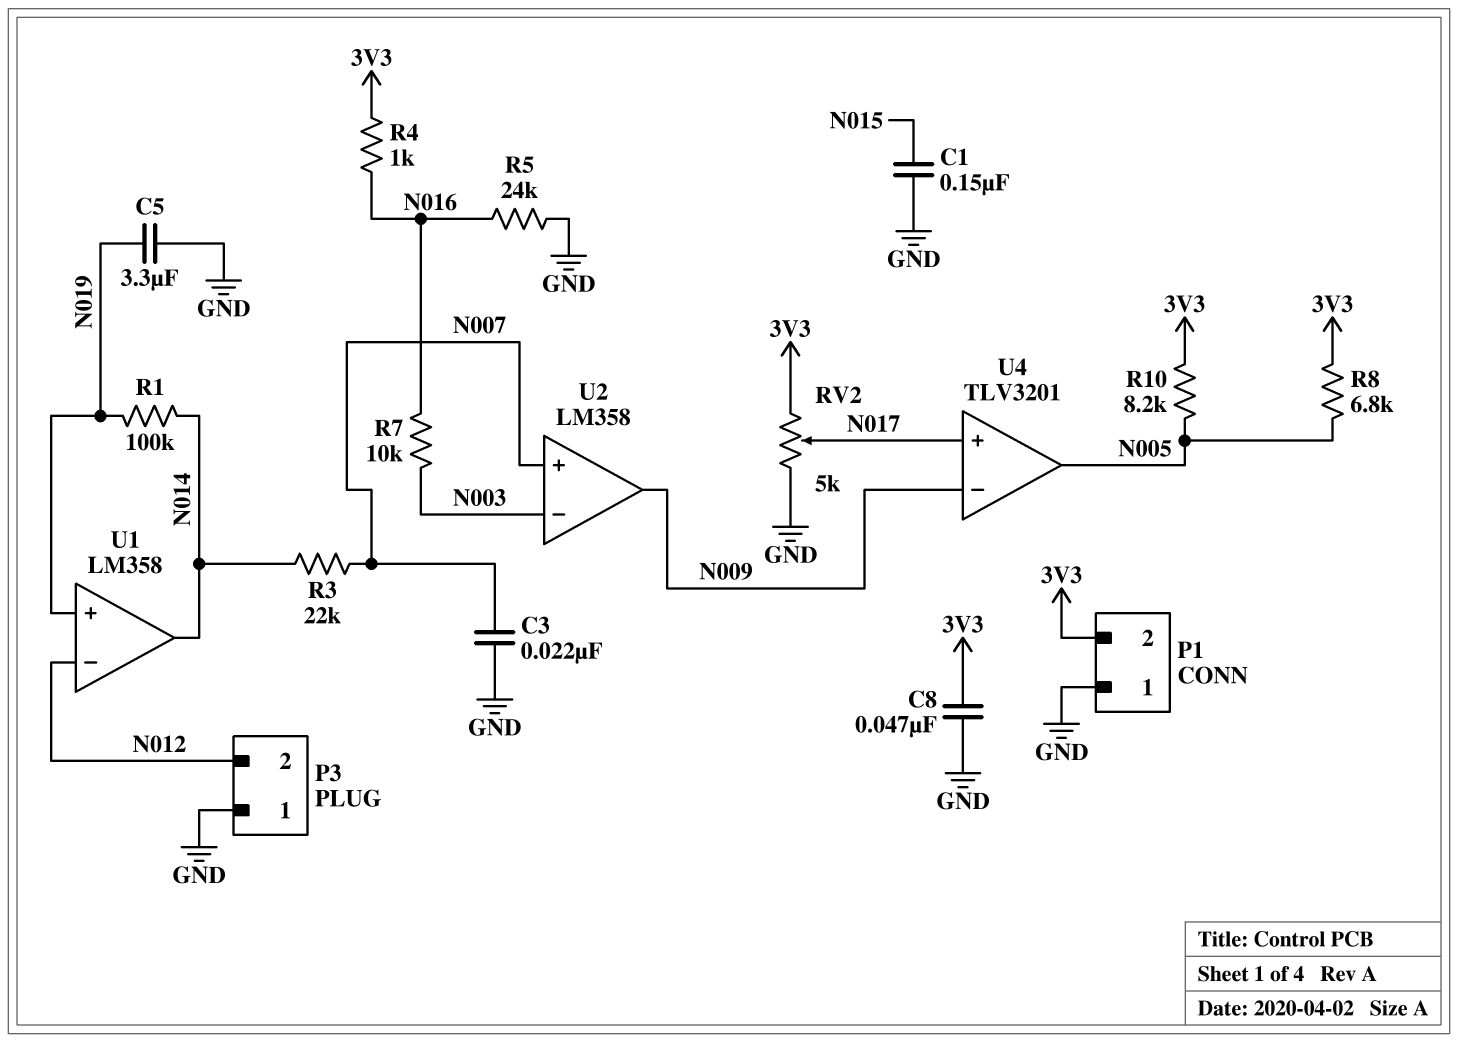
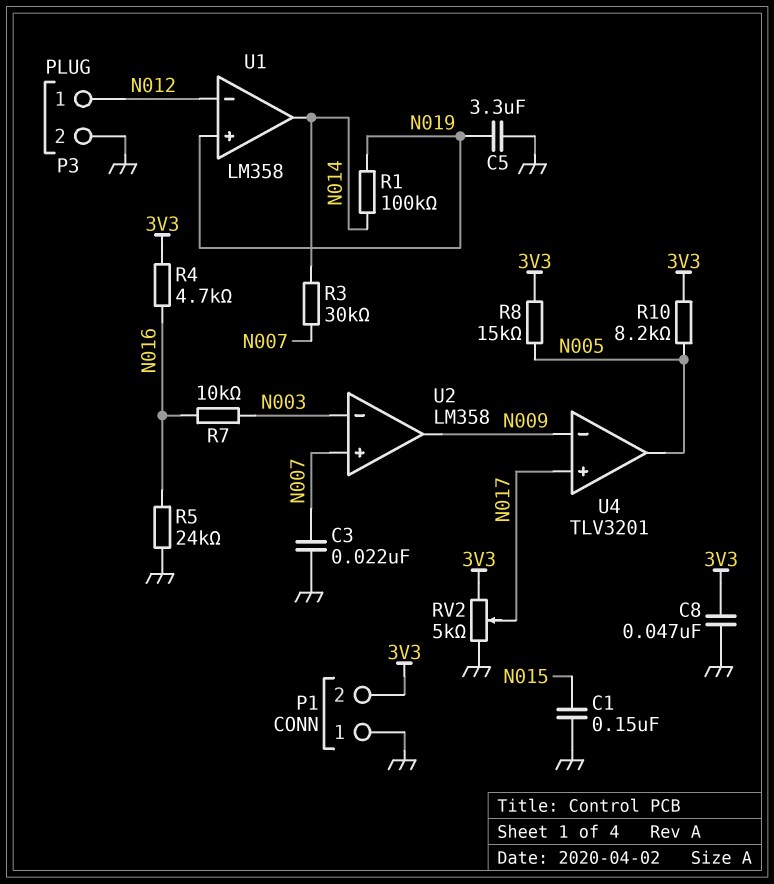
P3 pin 1: GND -> N012
P3 pin 2: N012 -> GND
R3: 22k (N007, N014) -> 30k (N007, N014)
R4: 1k (3V3, N016) -> 4.7k (3V3, N016)
R8: 6.8k (3V3, N005) -> 15k (3V3, N005)

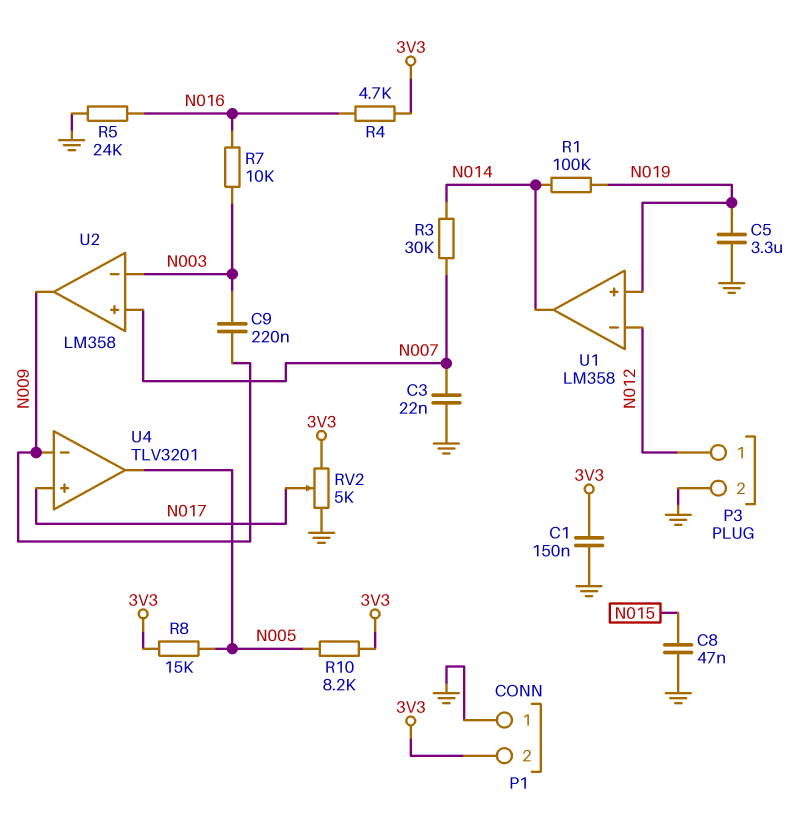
C1: 150nF (GND, N015) -> 150nF (3V3, GND)
C8: 47nF (3V3, GND) -> 47nF (GND, N015)
C9: none -> 220nF (N003, N009)

